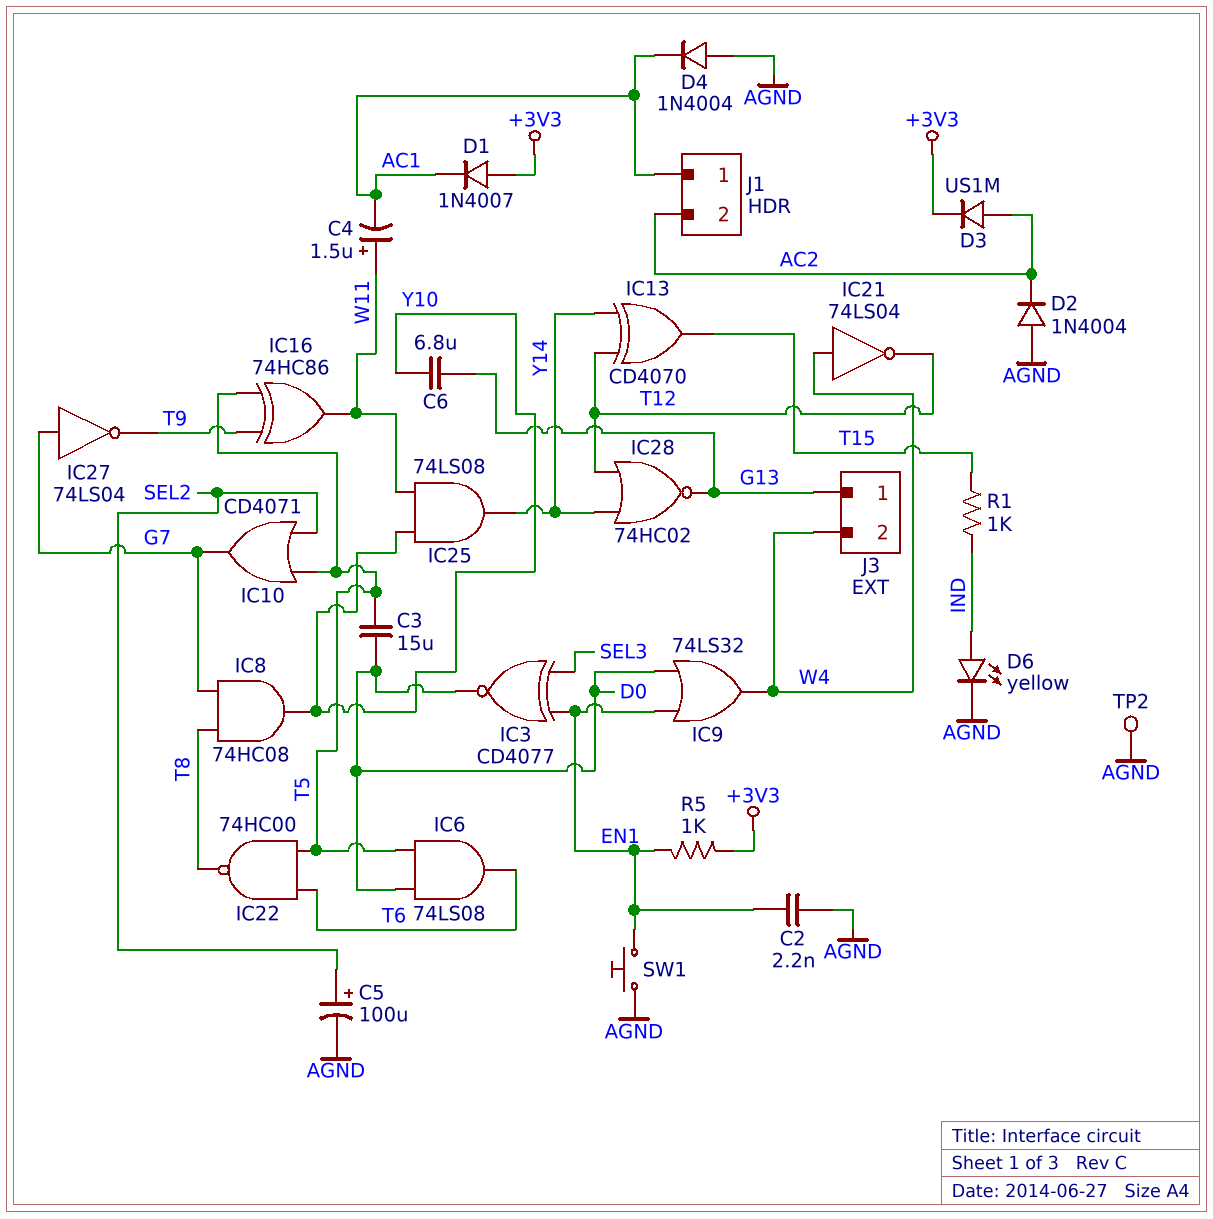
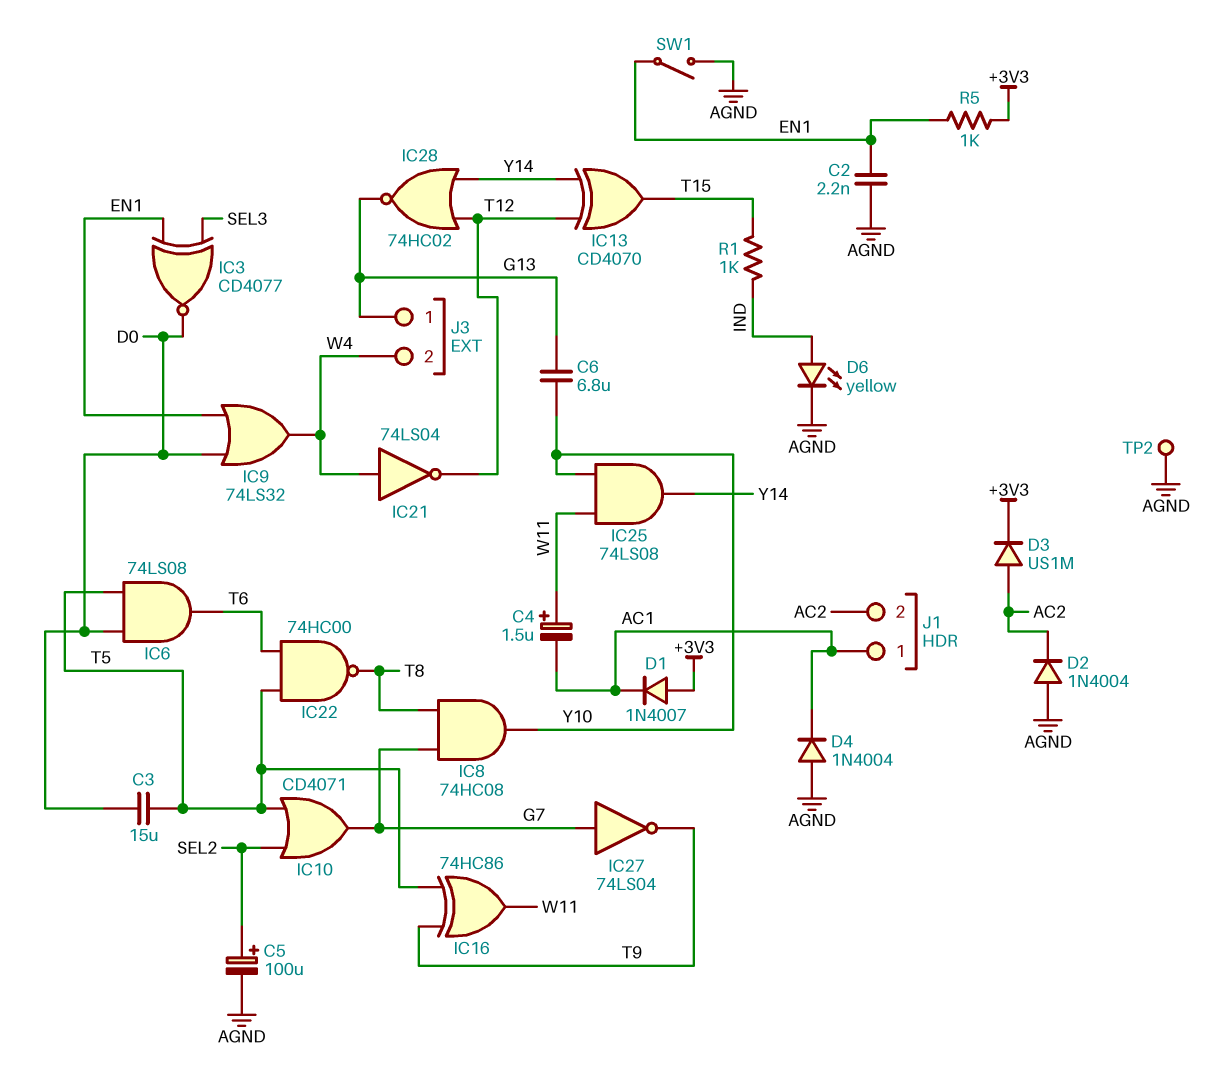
SW1: button (AGND, EN1) -> switch (AGND, EN1)

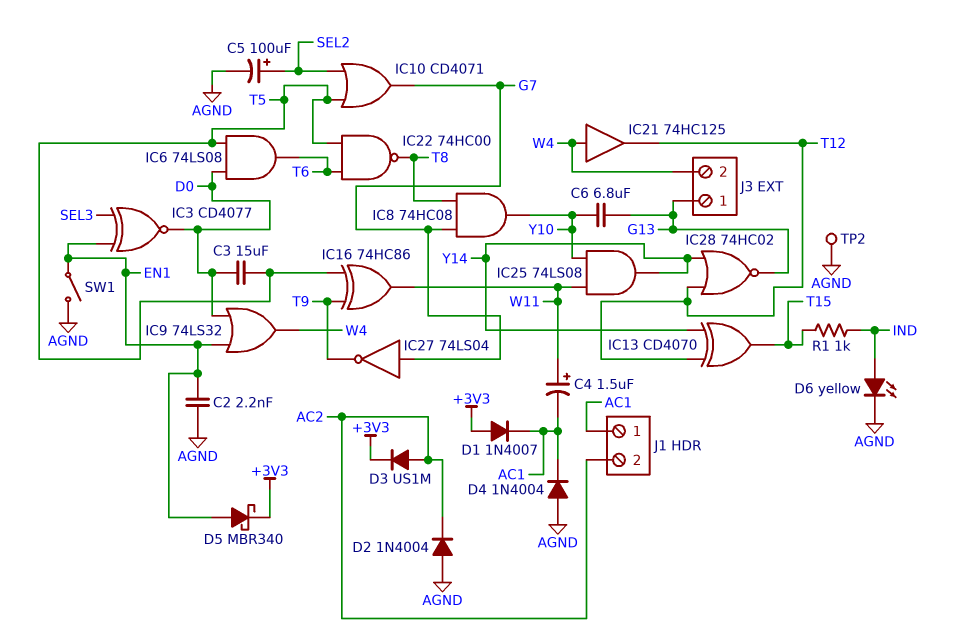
D5: none -> schottky MBR340 (A EN1, K +3V3)
IC21: NOT 74LS04 (in W4, out T12) -> buffer 74HC125 (in W4, out T12)
R5: 1k (+3V3, EN1) -> none

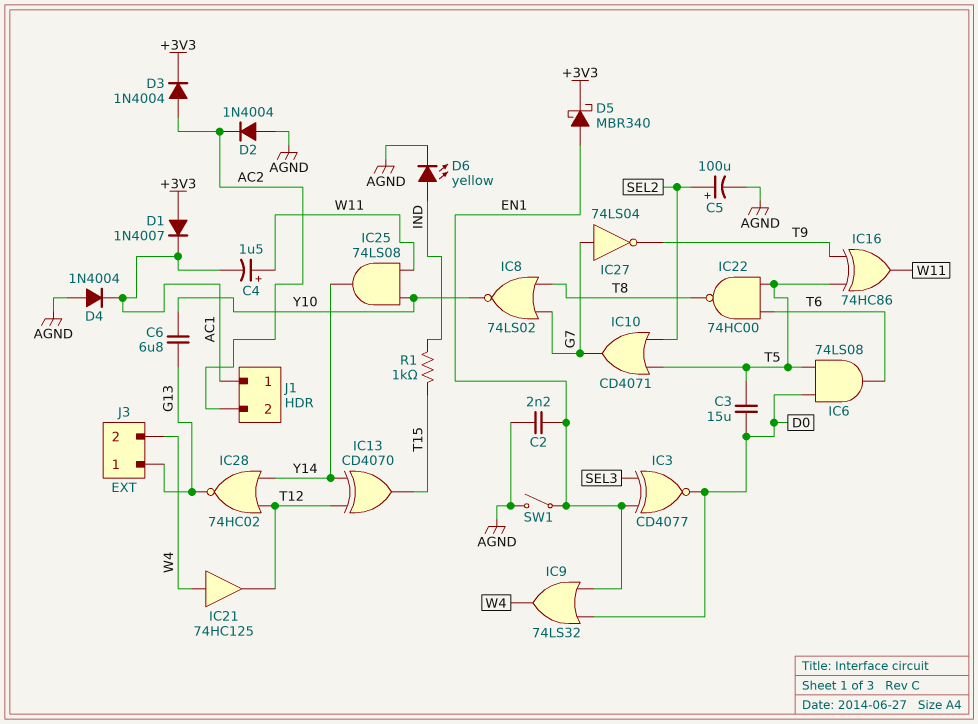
D3: diode US1M (A AC2, K +3V3) -> diode 1N4004 (A AC2, K +3V3)
IC8: AND 74HC08 (in G7, in T8, out Y10) -> NOR 74LS02 (in G7, in T8, out Y10)
TP2: test point (AGND) -> none

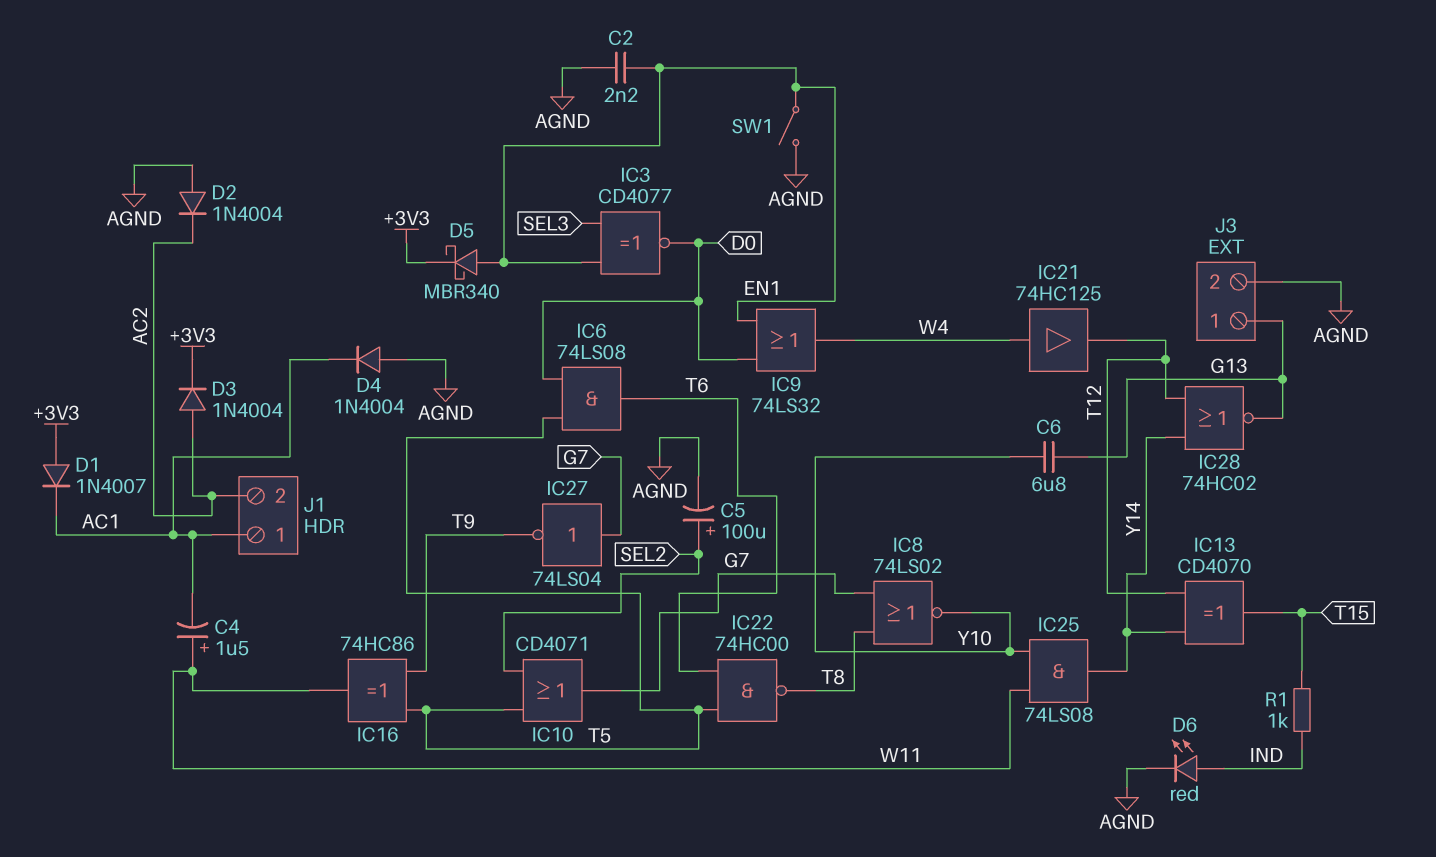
C3: 15uF (D0, T5) -> none
D6: LED yellow (A IND, K AGND) -> LED red (A IND, K AGND)
J3 pin 2: W4 -> AGND

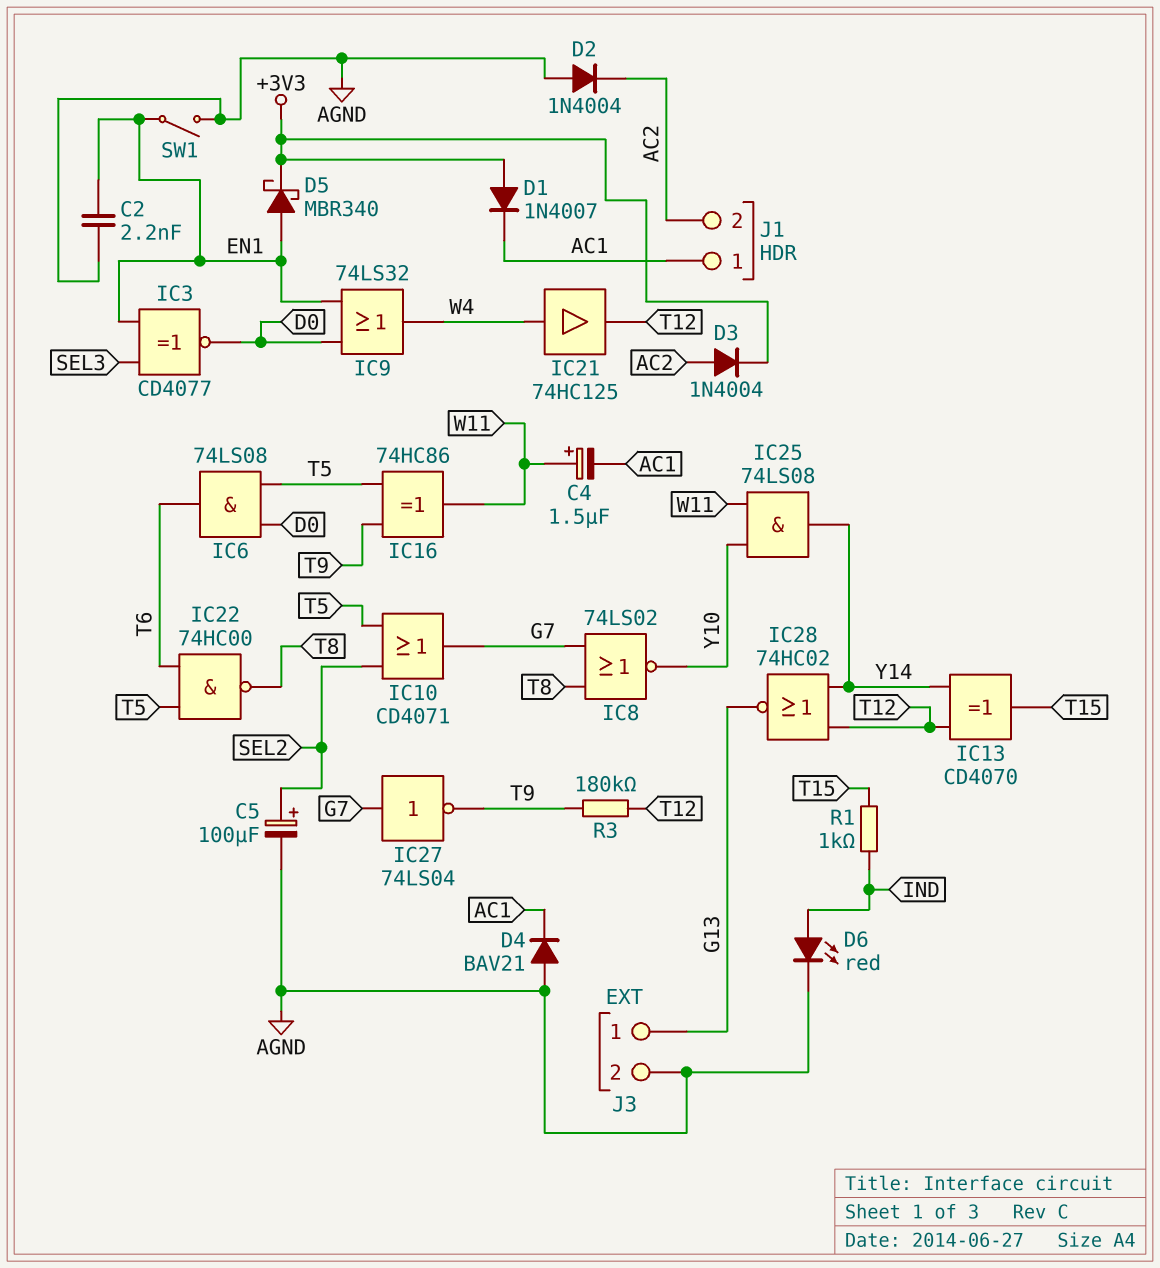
C6: 6.8uF (G13, Y10) -> none
D4: diode 1N4004 (A AGND, K AC1) -> diode BAV21 (A AGND, K AC1)
R3: none -> 180k (T9, T12)

